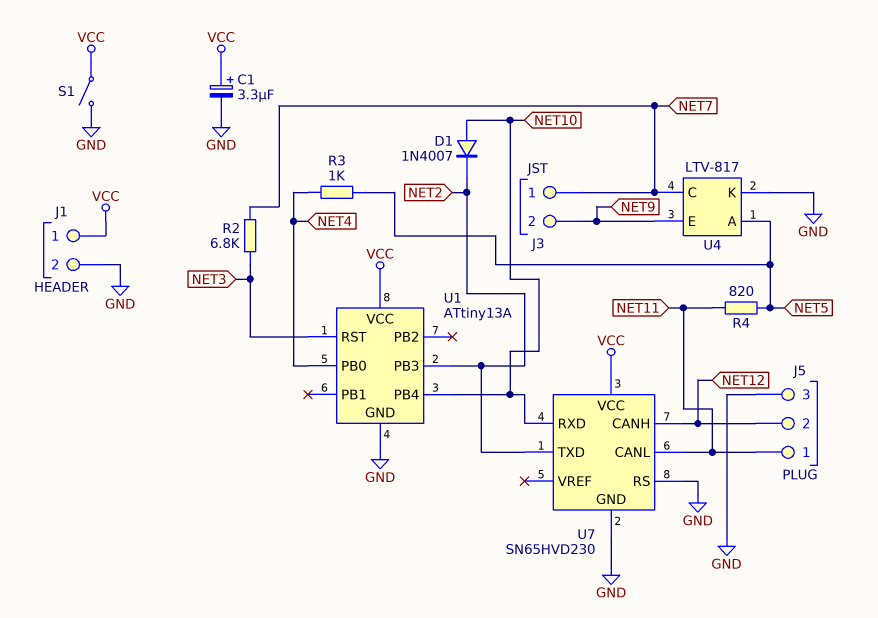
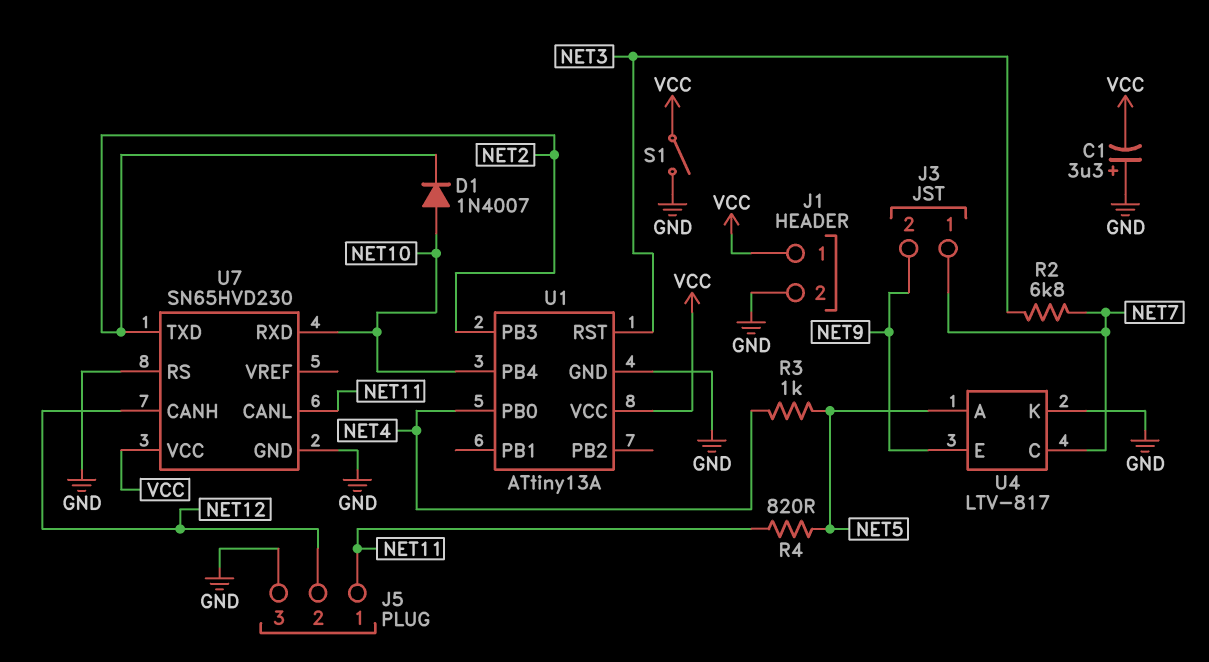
C1: 3.3uF (plus VCC, minus GND) -> 3.3uF (plus GND, minus VCC)

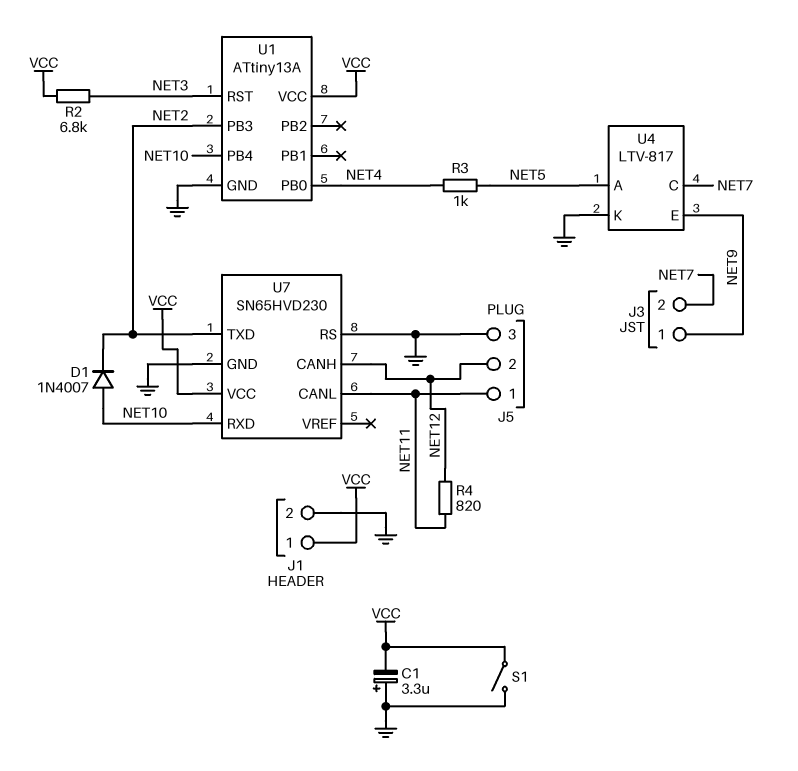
J3 pin 1: NET7 -> NET9
J3 pin 2: NET9 -> NET7
R2: 6.8k (NET3, NET7) -> 6.8k (NET3, VCC)
R4: 820 (NET5, NET11) -> 820 (NET11, NET12)

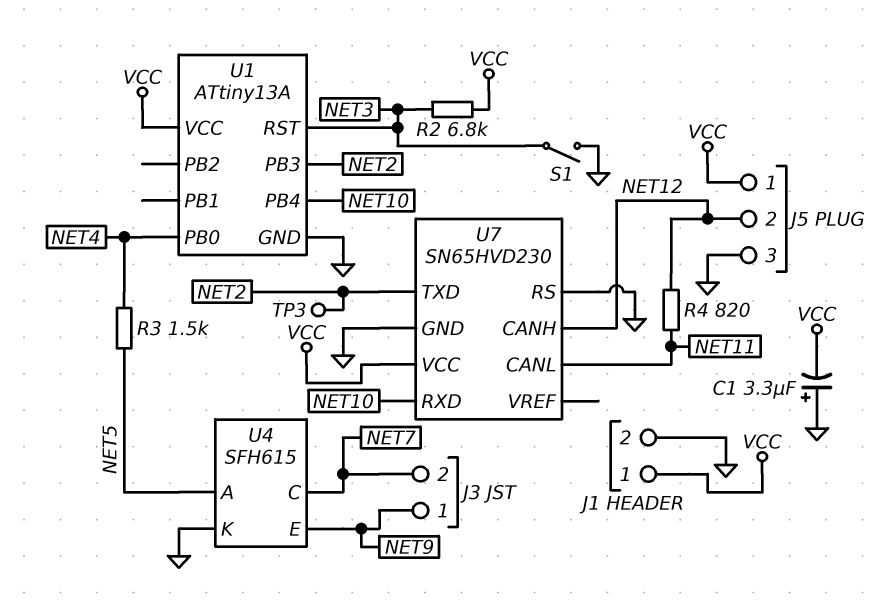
D1: diode 1N4007 (A NET10, K NET2) -> none
J5 pin 1: NET11 -> VCC
R3: 1k (NET4, NET5) -> 1.5k (NET4, NET5)
S1: switch (GND, VCC) -> switch (GND, NET3)
TP3: none -> test point (NET2)
U4: LTV-817 -> SFH615

